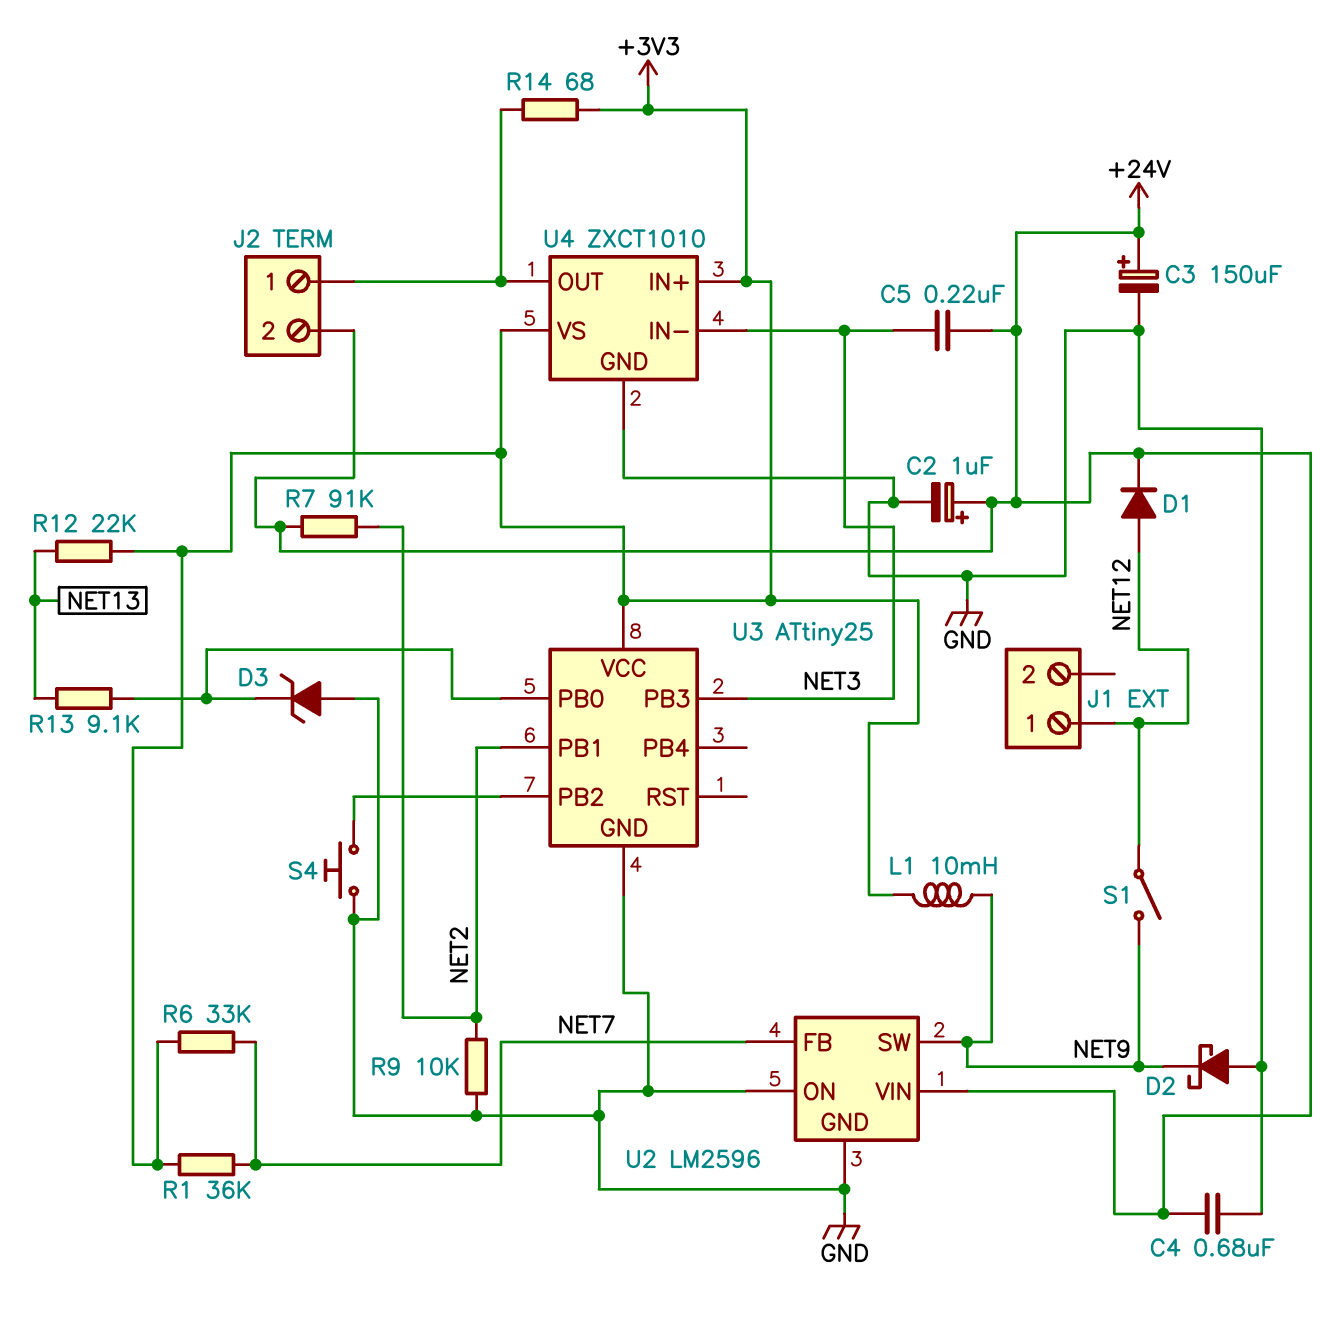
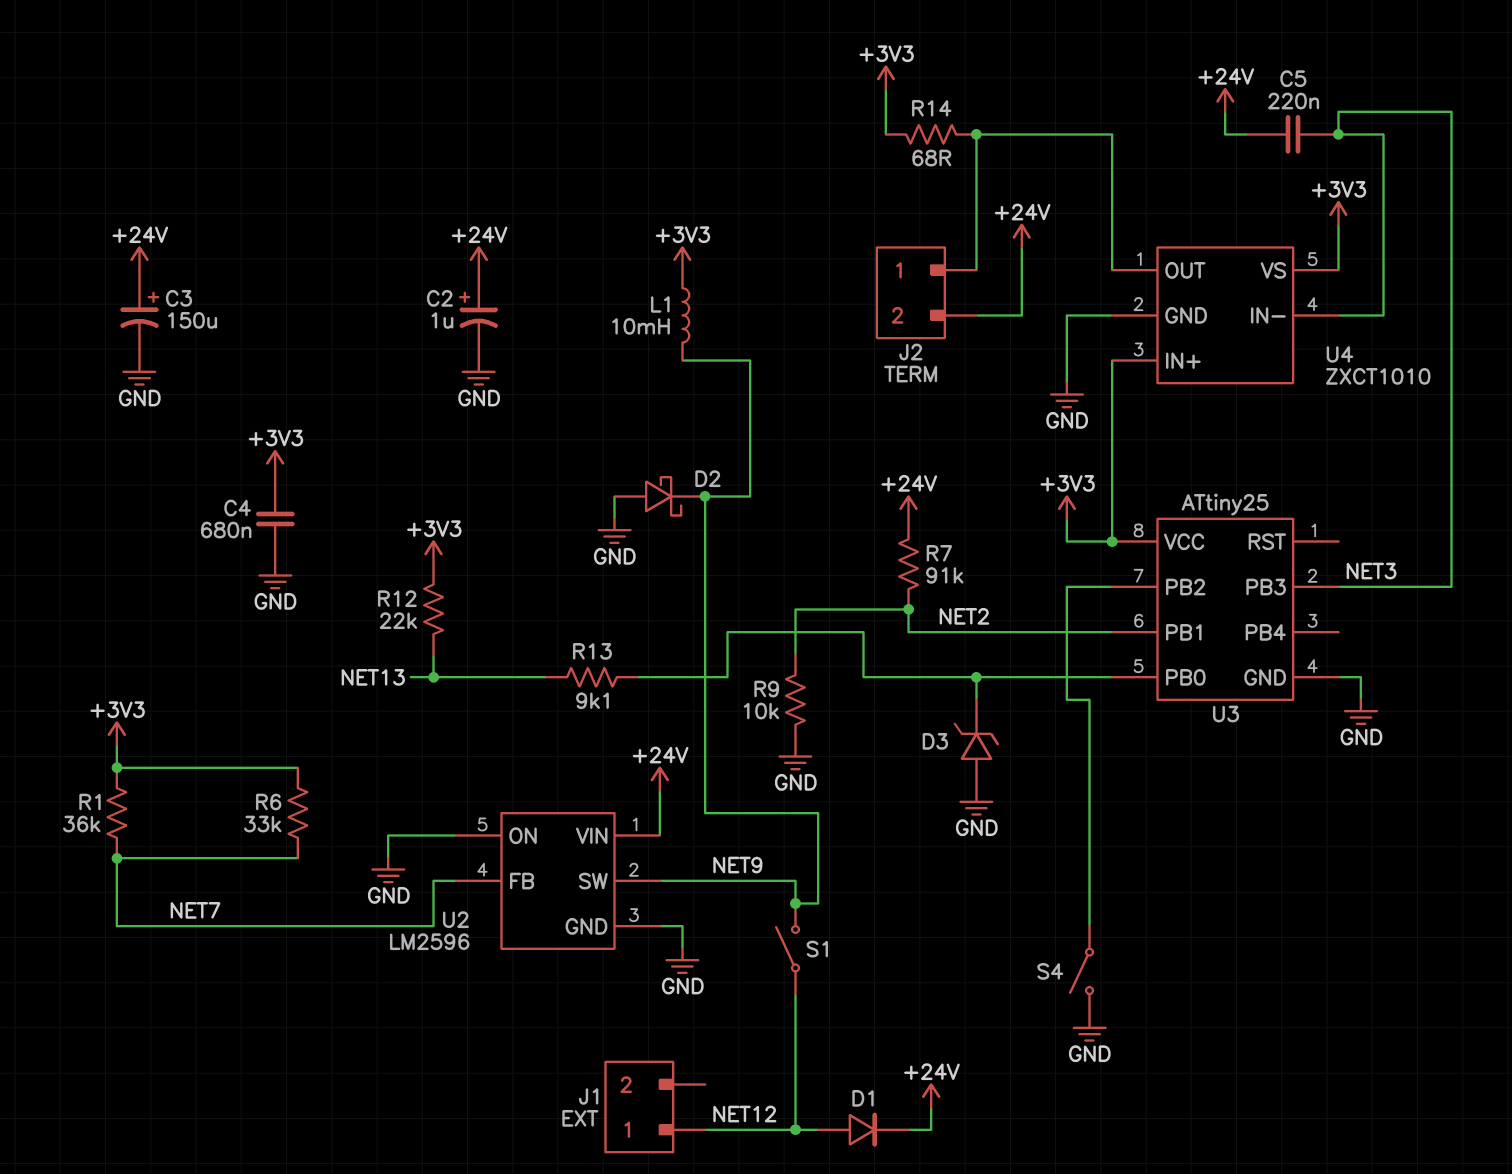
C4: 680nF (+24V, GND) -> 680nF (+3V3, GND)
S4: button (GND, U3/PB2) -> switch (GND, U3/PB2)

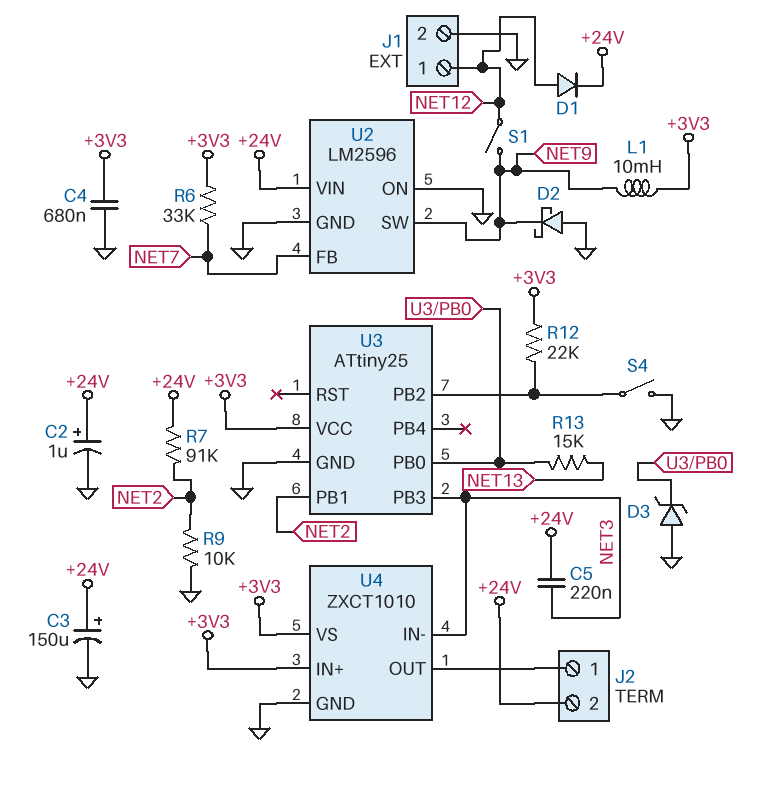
J1 pin 2: none -> GND
R1: 36k (+3V3, NET7) -> none
R12: 22k (+3V3, NET13) -> 22k (+3V3, U3/PB2)
R13: 9.1k (NET13, U3/PB0) -> 15k (NET13, U3/PB0)
R14: 68 (+3V3, J2/1) -> none

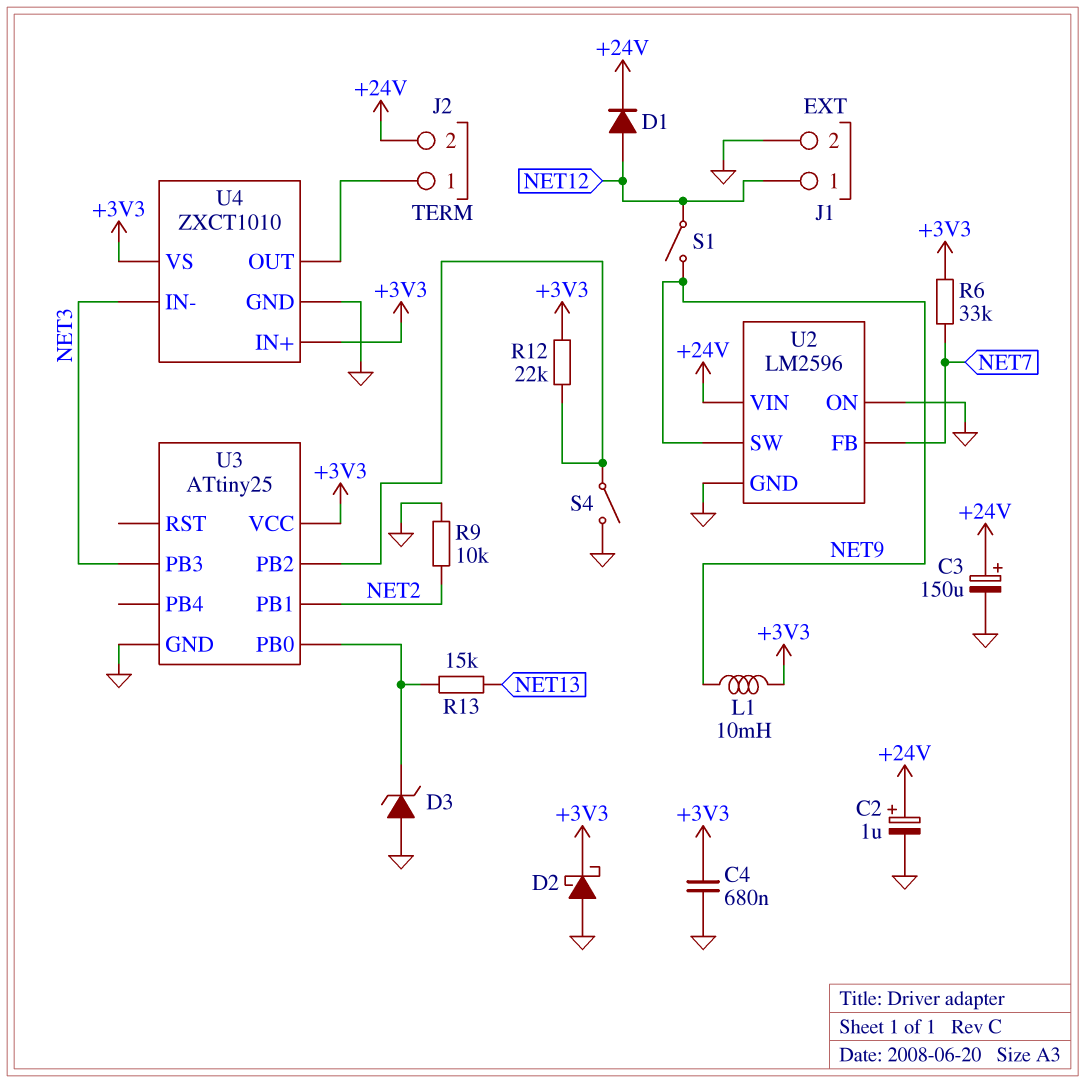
C5: 220nF (+24V, NET3) -> none
D2: schottky (A GND, K NET9) -> schottky (A GND, K +3V3)
R7: 91k (+24V, NET2) -> none

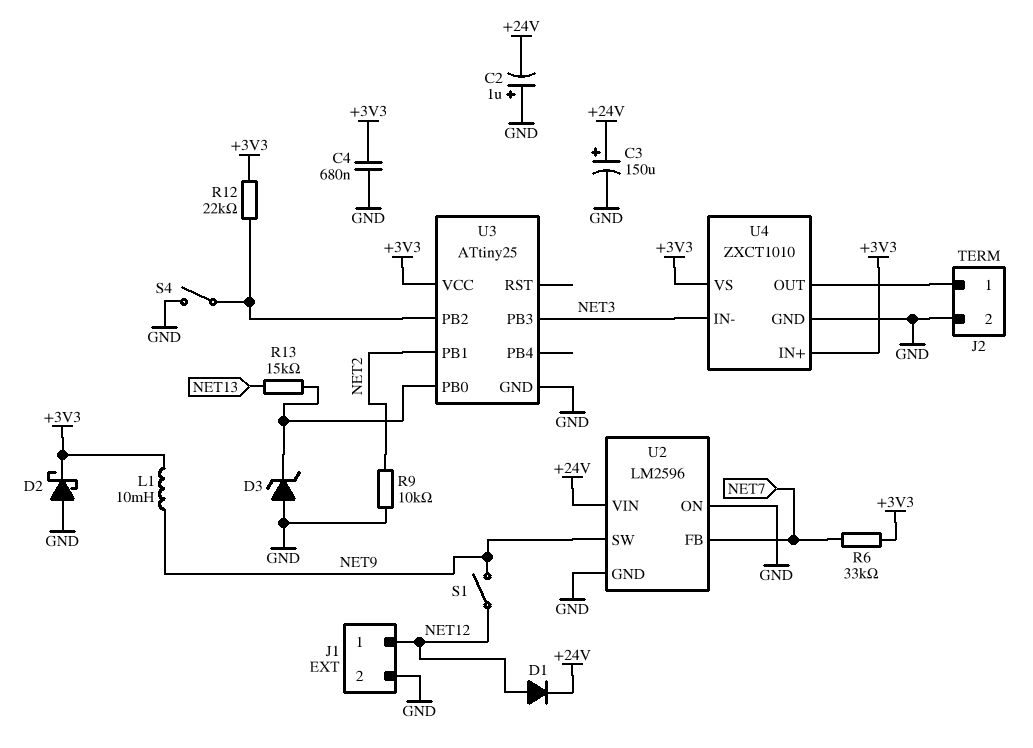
C2: 1uF (plus +24V, minus GND) -> 1uF (plus GND, minus +24V)
J2 pin 2: +24V -> GND

